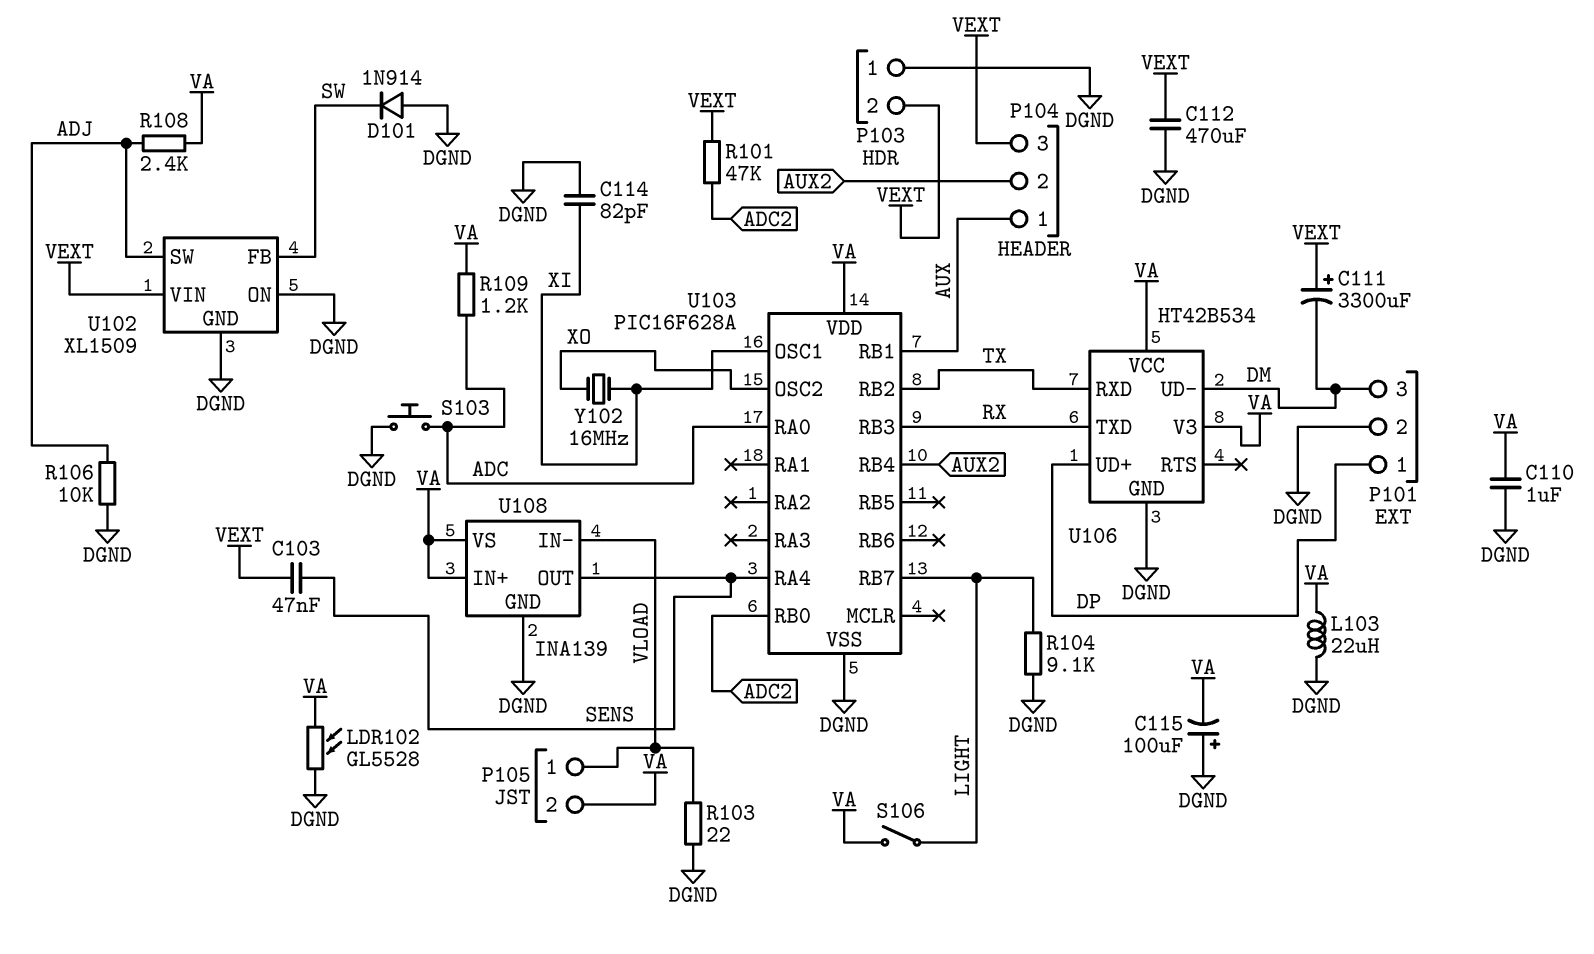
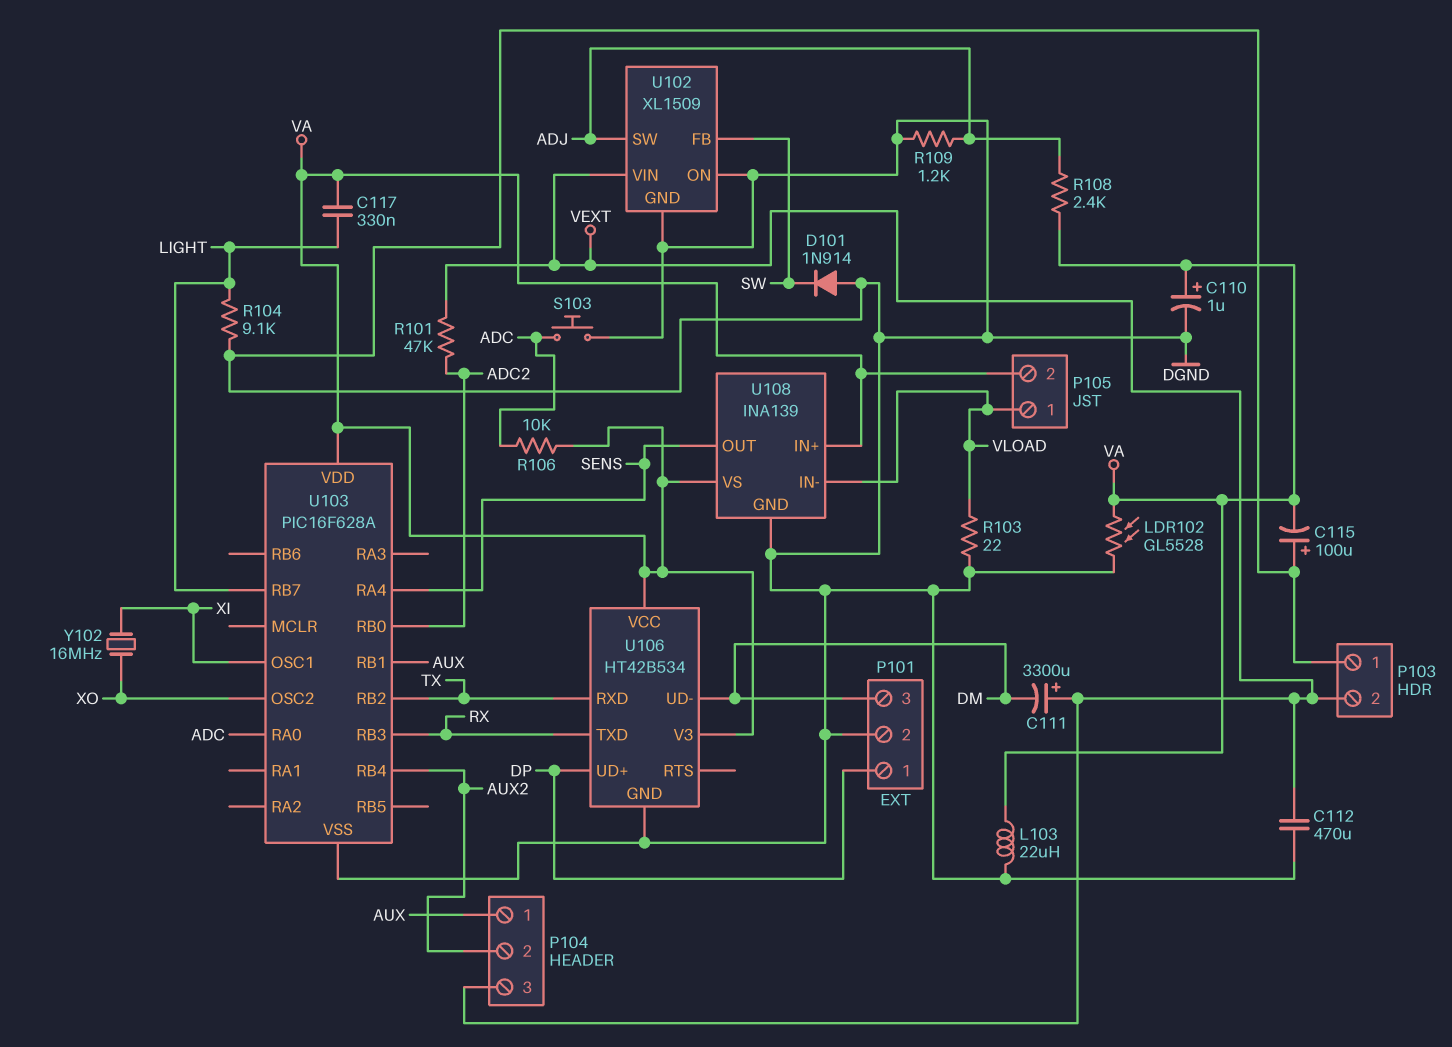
C103: 47nF (SENS, VEXT) -> none
C110: 1uF (DGND, VA) -> 1uF (plus VA, minus DGND)
C114: 82pF (DGND, XI) -> none
C117: none -> 330nF (LIGHT, VA)
R106: 10k (ADJ, DGND) -> 10k (ADC, VA)
R109: 1.2k (ADC, VA) -> 1.2k (ADJ, DGND)
S106: switch (LIGHT, VA) -> none

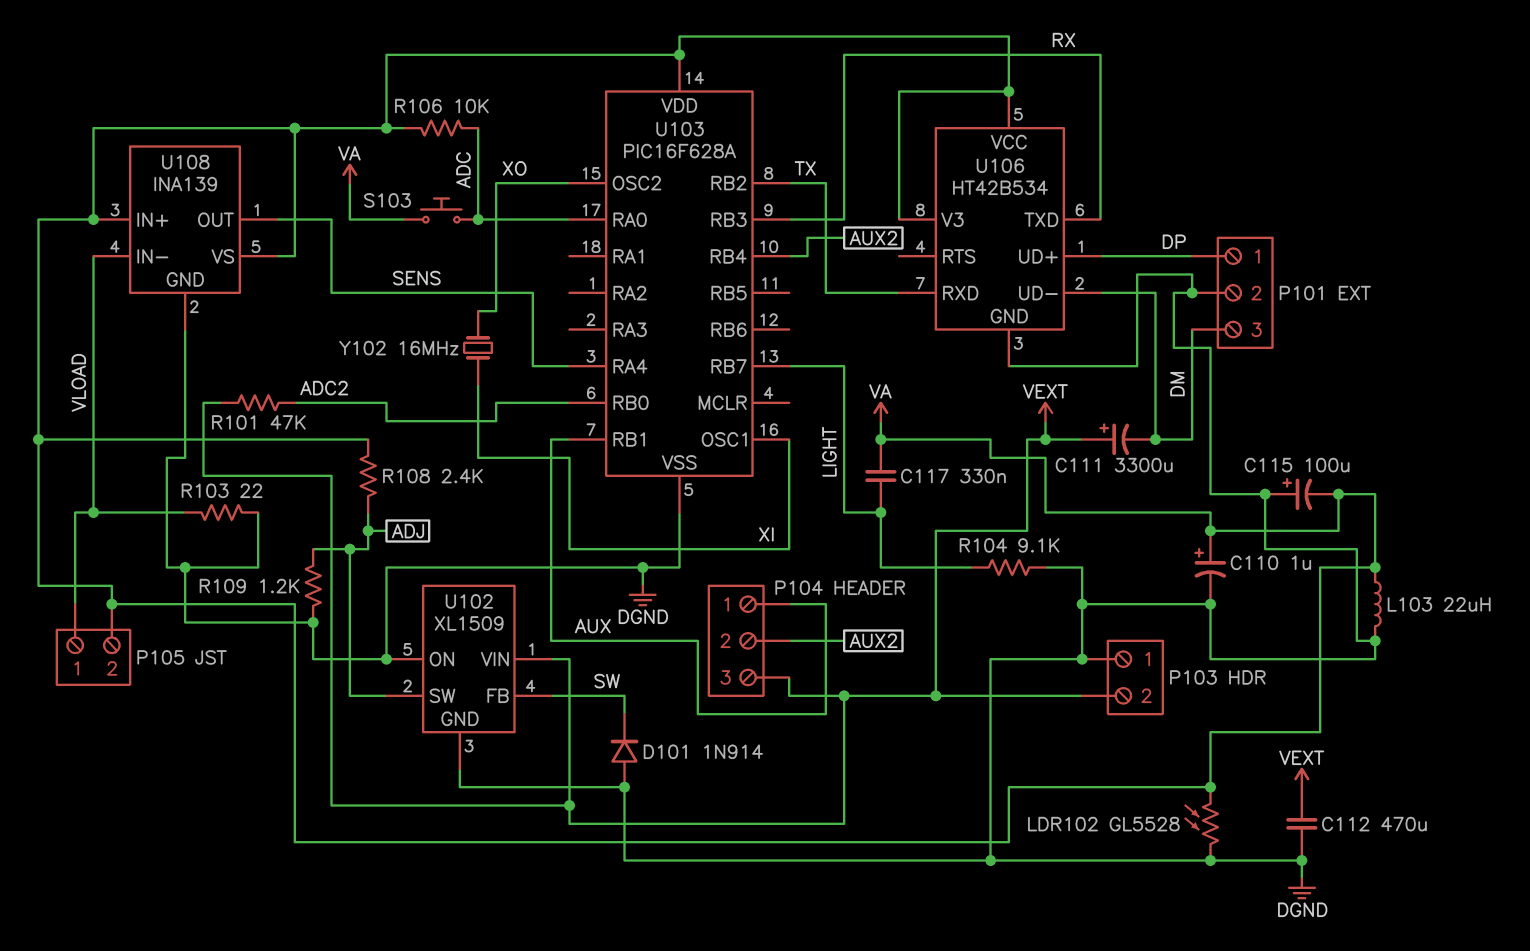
S103: button (ADC, DGND) -> button (ADC, VA)

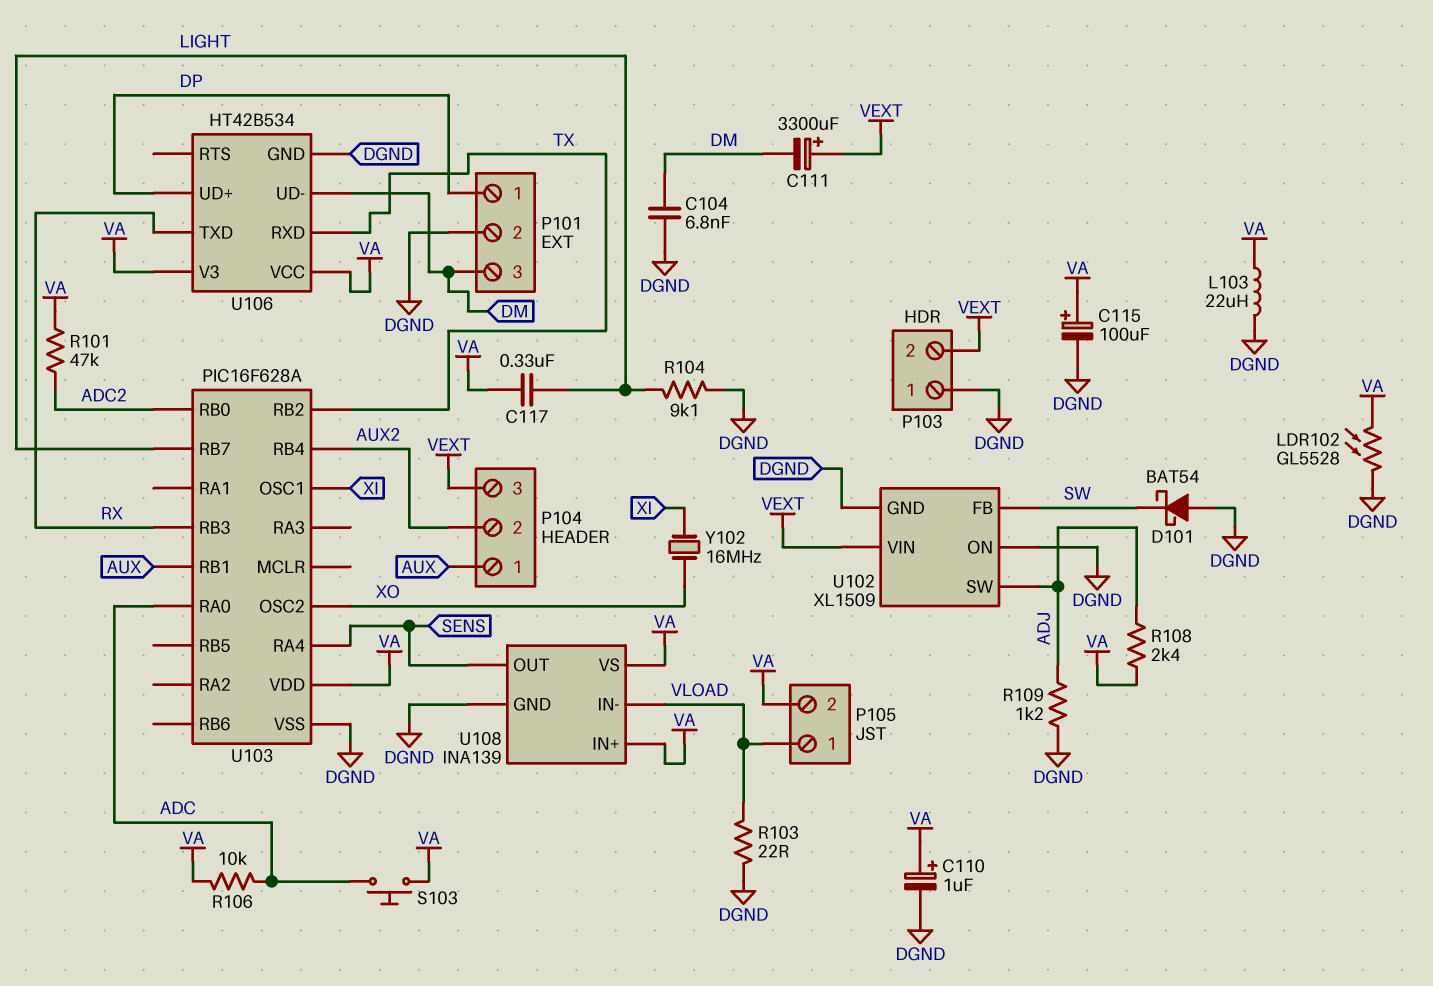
C104: none -> 6.8nF (DGND, DM)
C112: 470uF (DGND, VEXT) -> none
C115: 100uF (plus DGND, minus VA) -> 100uF (plus VA, minus DGND)
D101: diode 1N914 (A DGND, K SW) -> schottky BAT54 (A DGND, K SW)
R101: 47k (ADC2, VEXT) -> 47k (ADC2, VA)

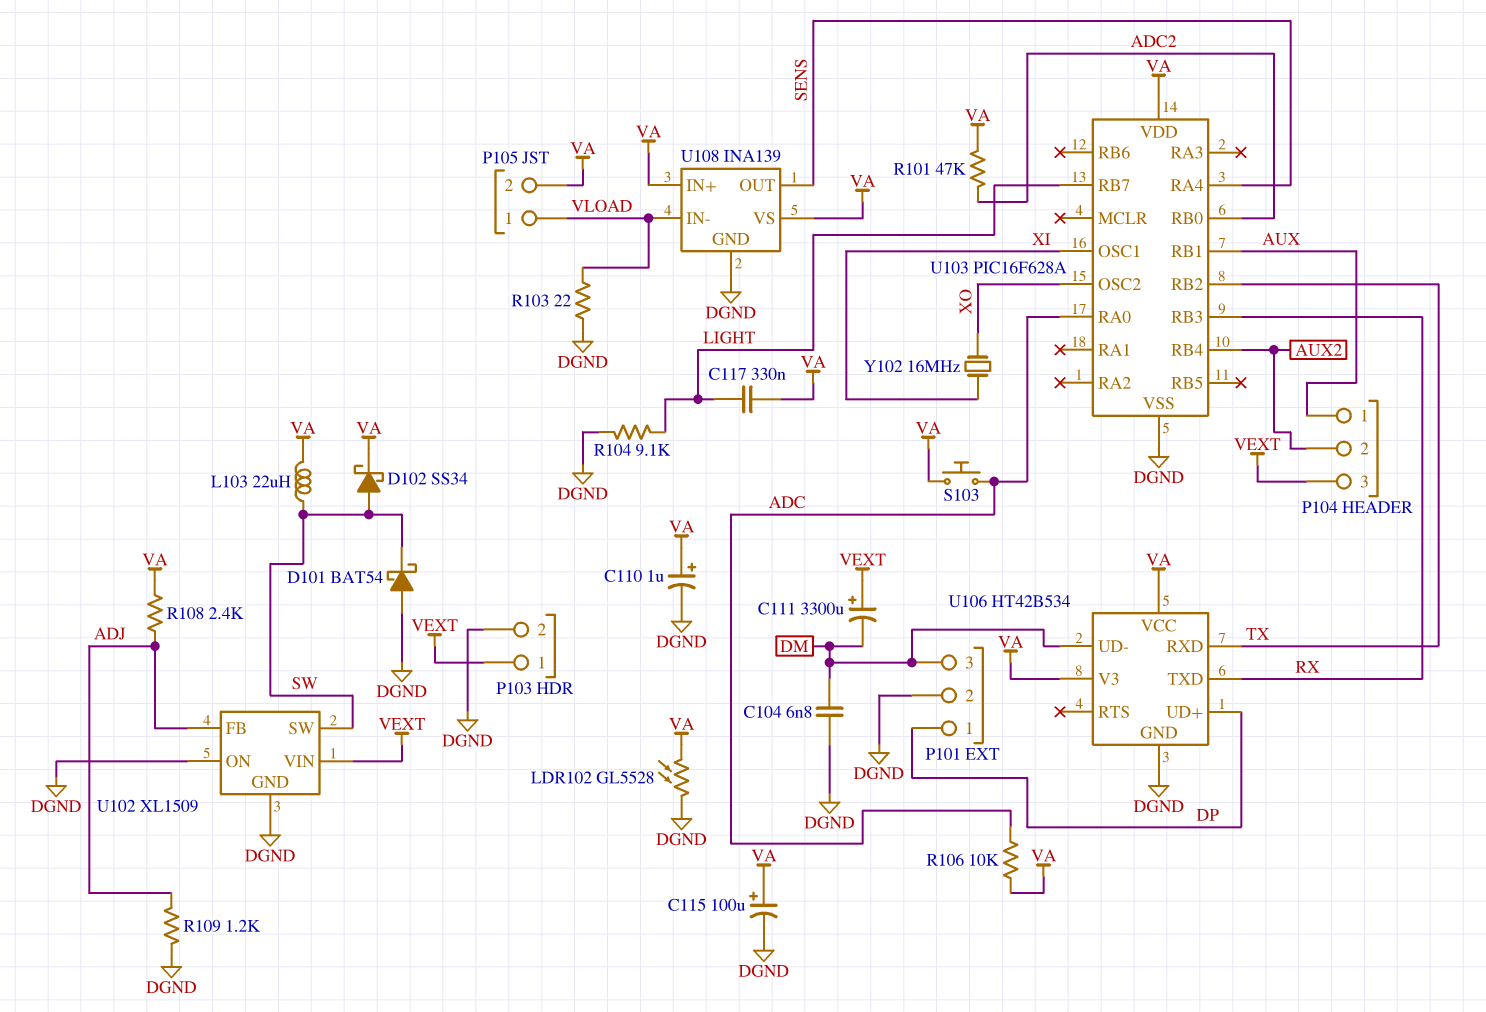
D102: none -> schottky SS34 (A SW, K VA)
L103: 22uH (DGND, VA) -> 22uH (SW, VA)
P103 pin 1: DGND -> VEXT
P103 pin 2: VEXT -> DGND
U102 pin FB: SW -> ADJ
U102 pin SW: ADJ -> SW

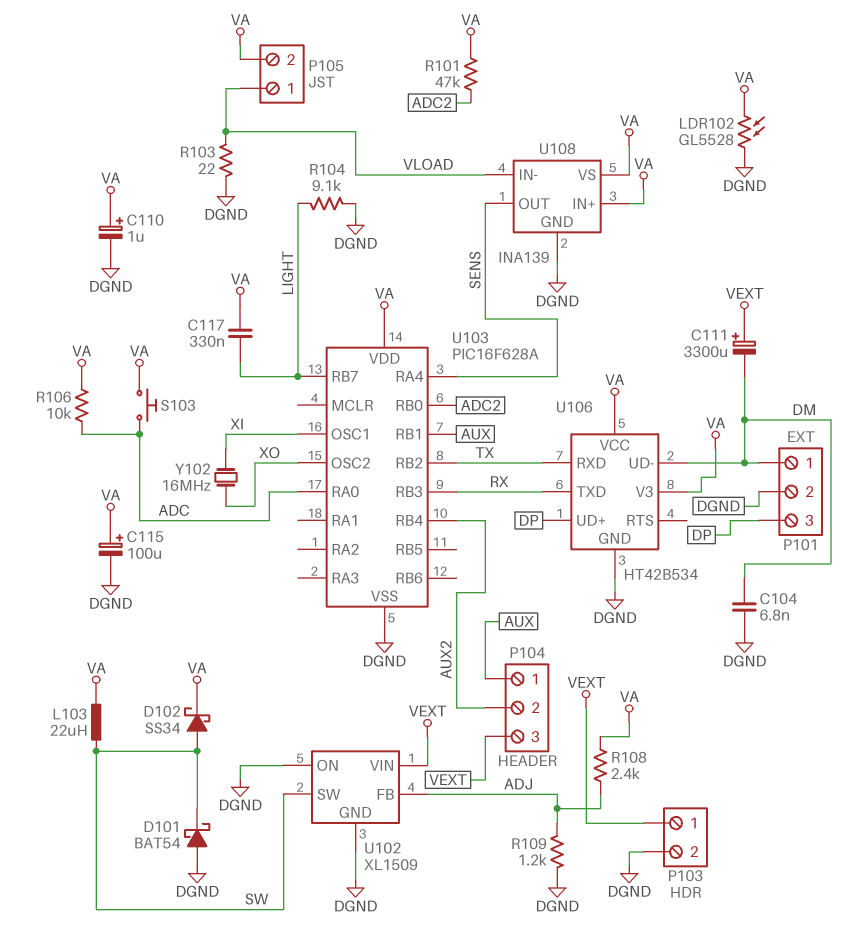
P101 pin 1: DP -> DM
P101 pin 3: DM -> DP

